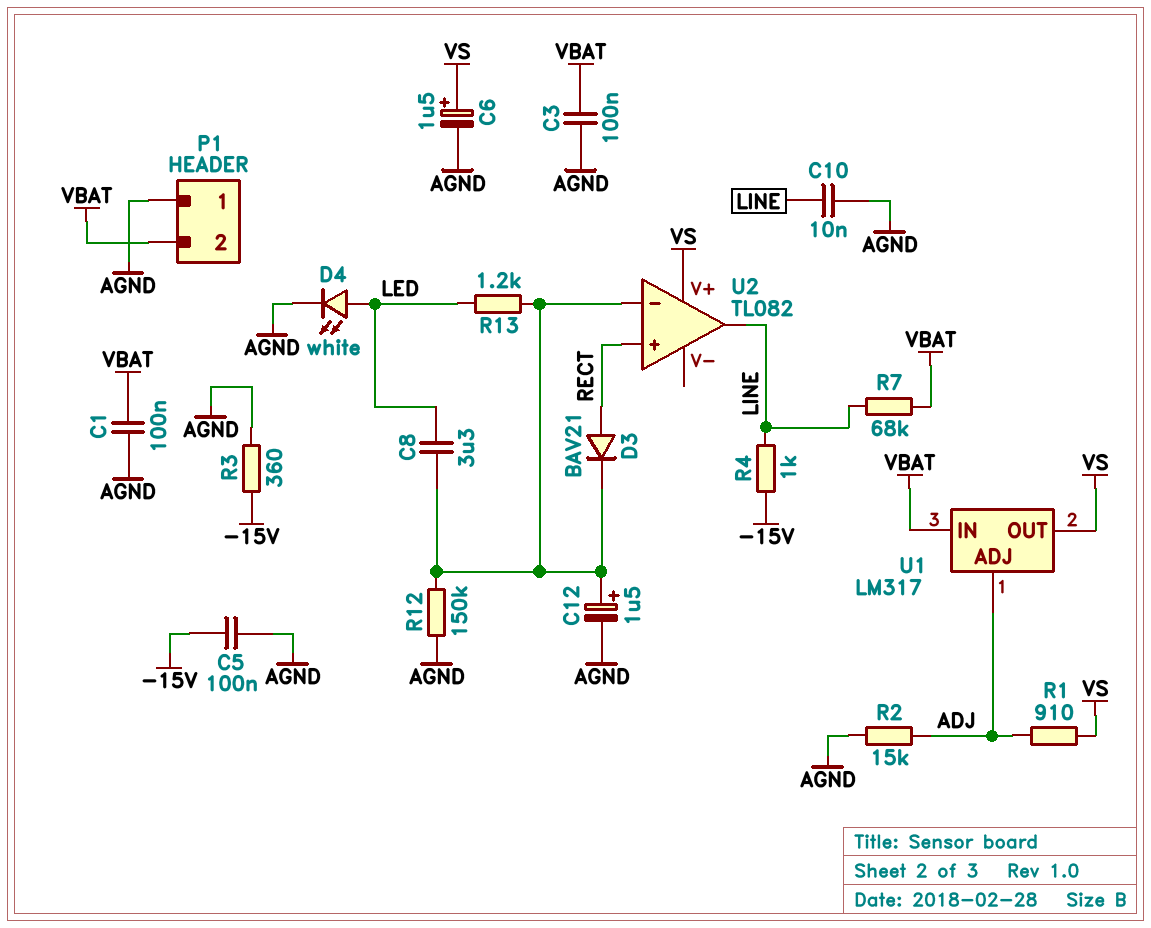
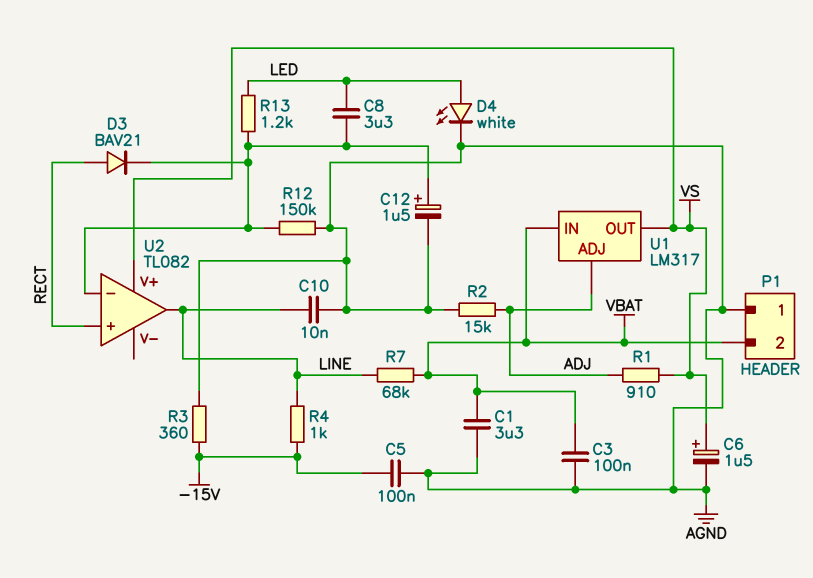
C1: 100nF (AGND, VBAT) -> 3.3uF (AGND, VBAT)

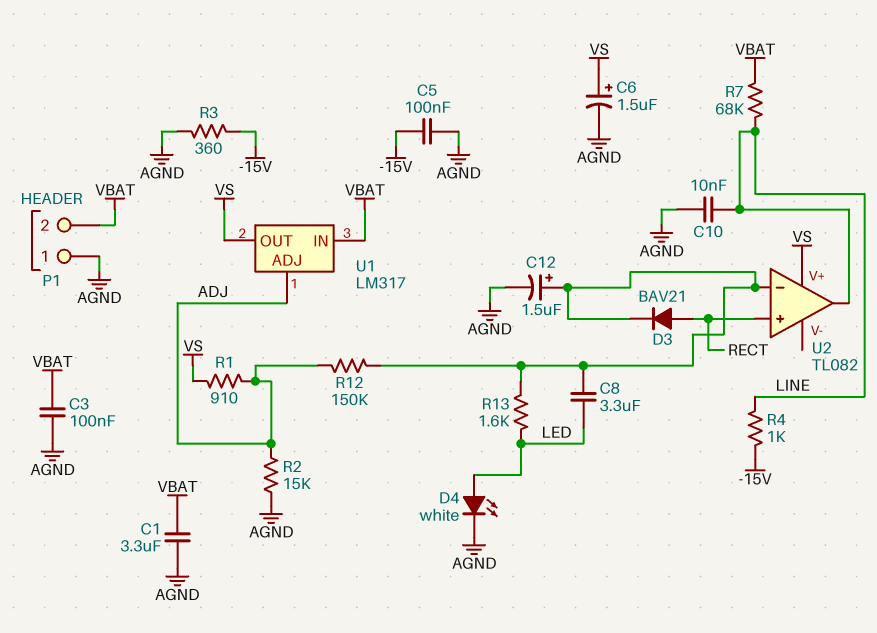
R12: 150k (AGND, U2/in-) -> 150k (ADJ, U2/in-)
R13: 1.2k (LED, U2/in-) -> 1.6k (LED, U2/in-)

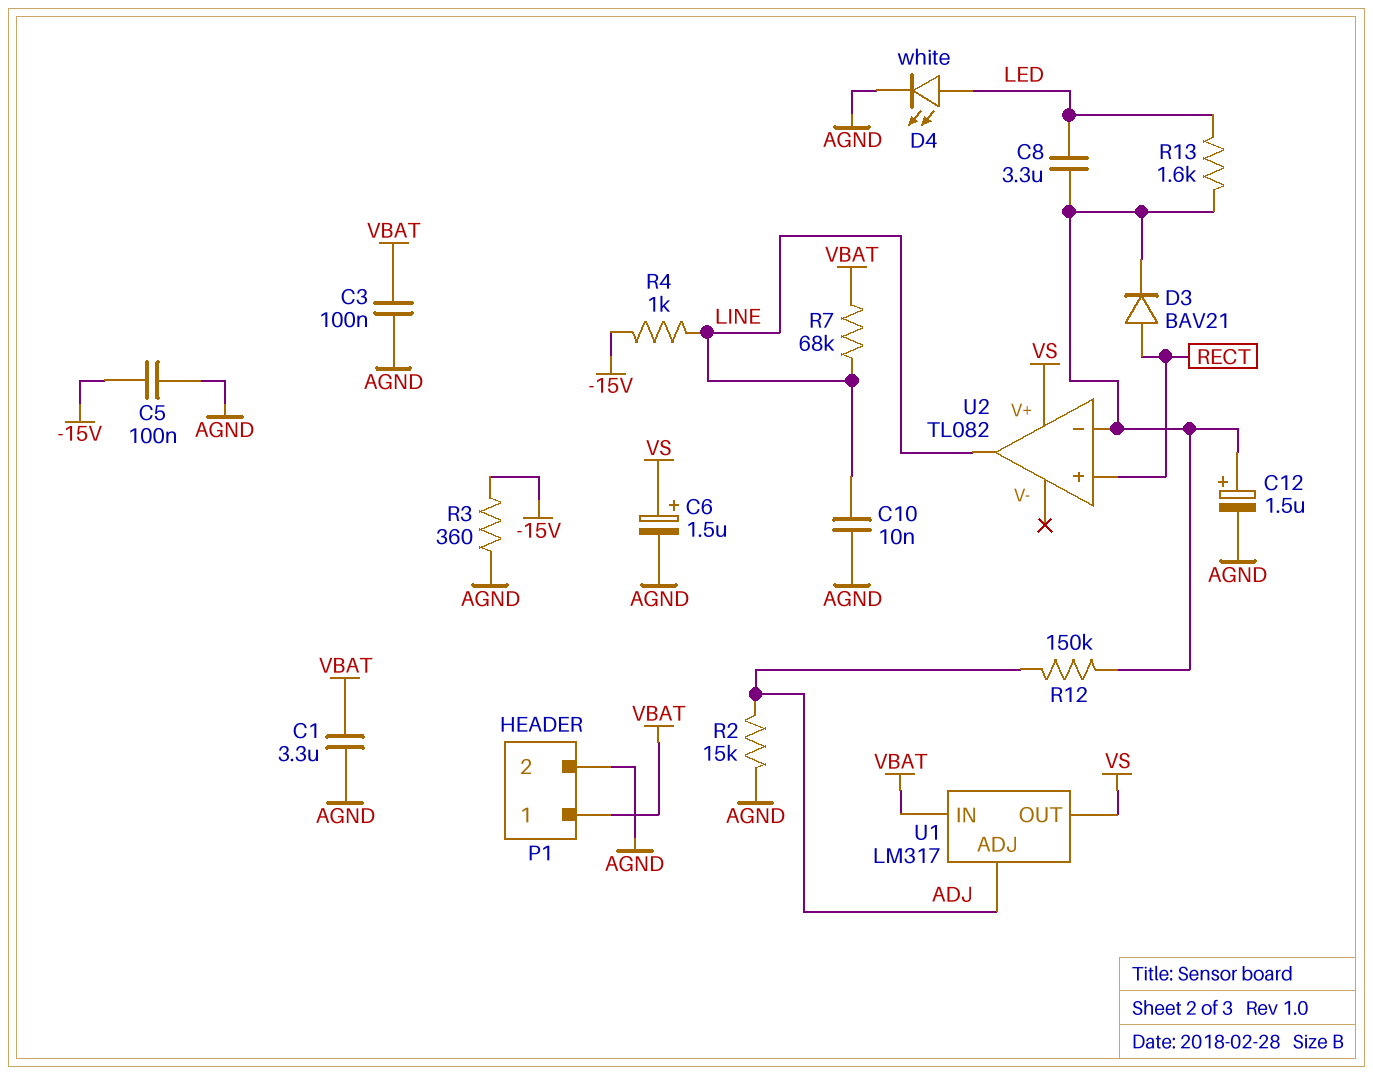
P1 pin 1: AGND -> VBAT
P1 pin 2: VBAT -> AGND
R1: 910 (ADJ, VS) -> none

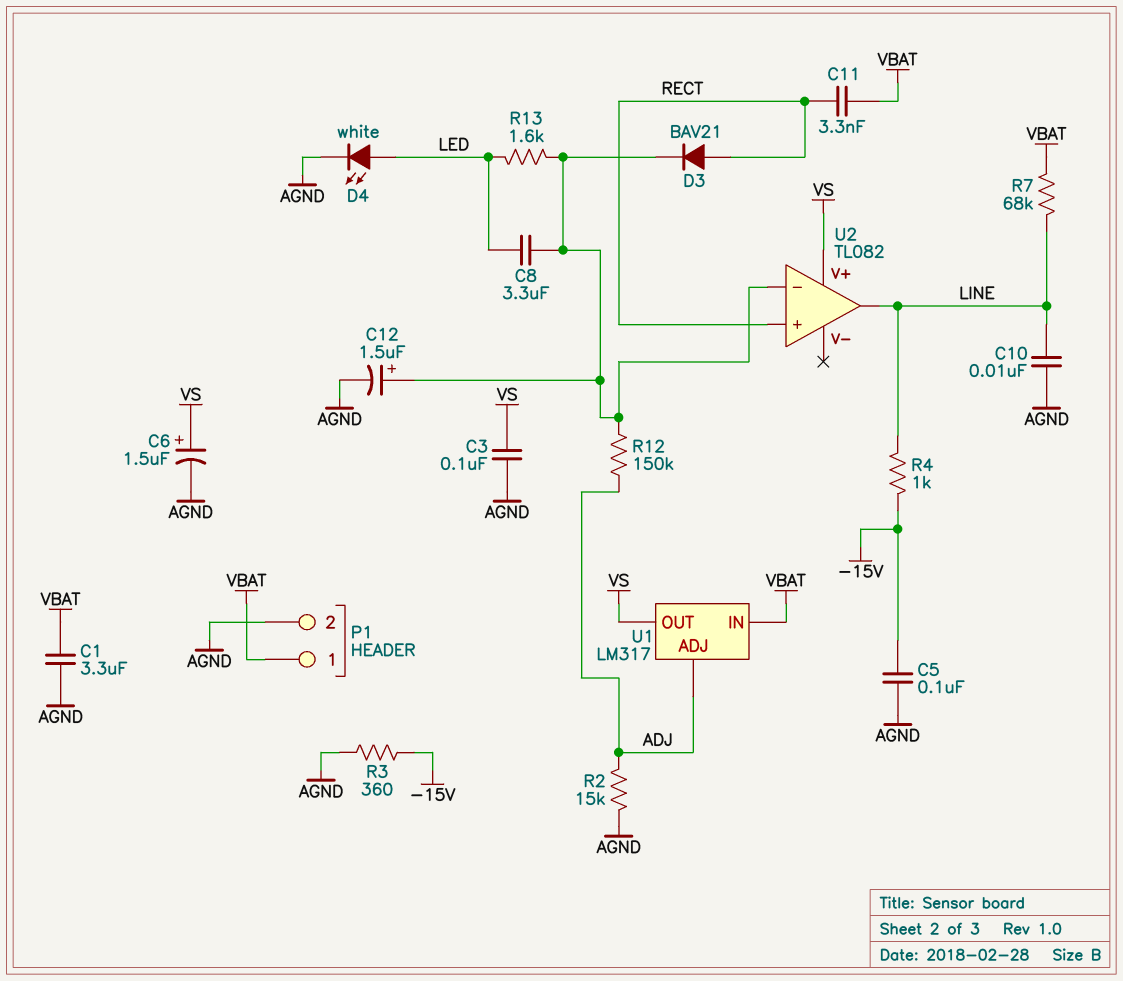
C3: 100nF (AGND, VBAT) -> 100nF (AGND, VS)
C11: none -> 3.3nF (RECT, VBAT)

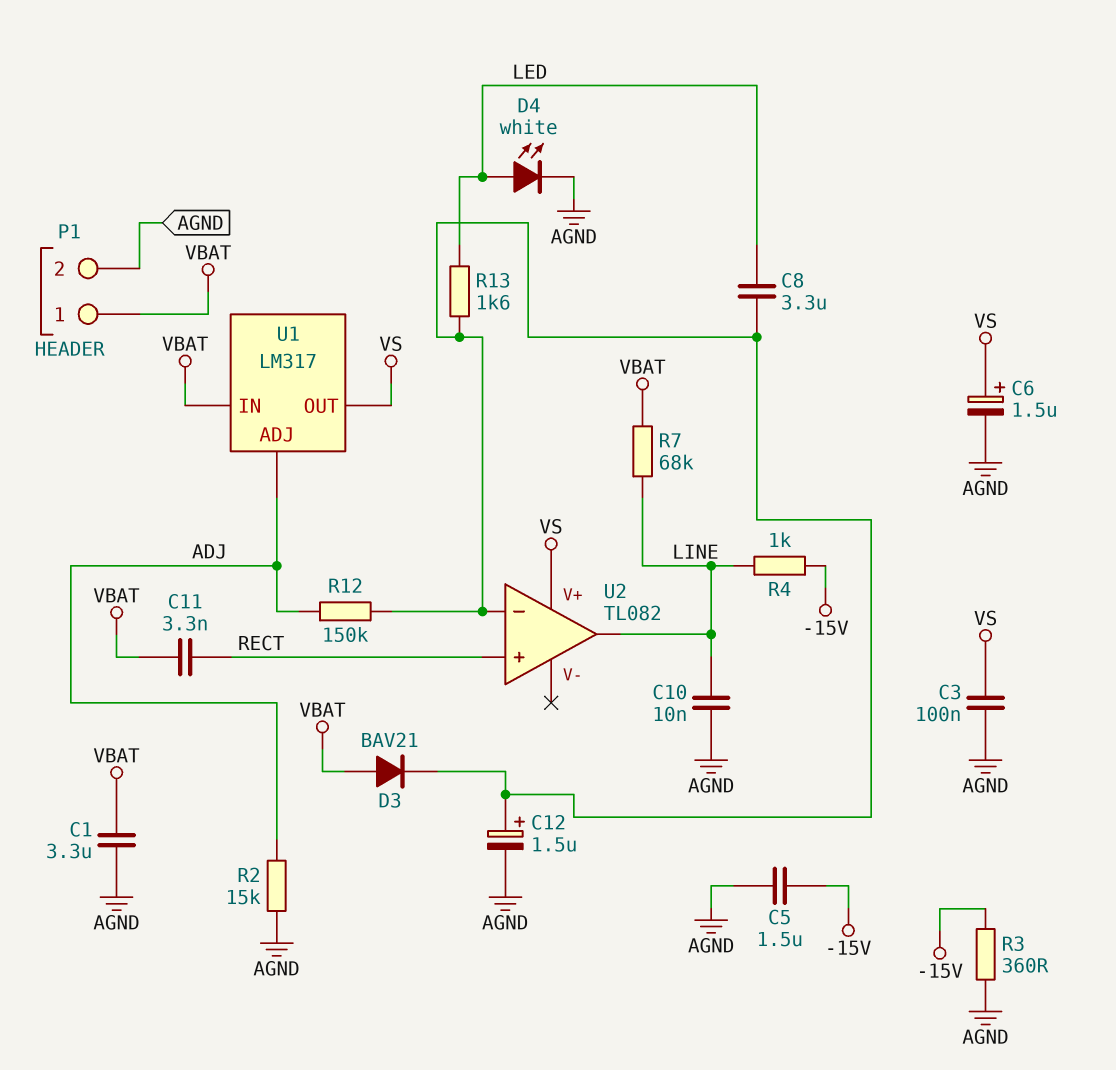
C5: 100nF (-15V, AGND) -> 1.5uF (-15V, AGND)
D3: diode BAV21 (A RECT, K U2/in-) -> diode BAV21 (A VBAT, K U2/in-)

